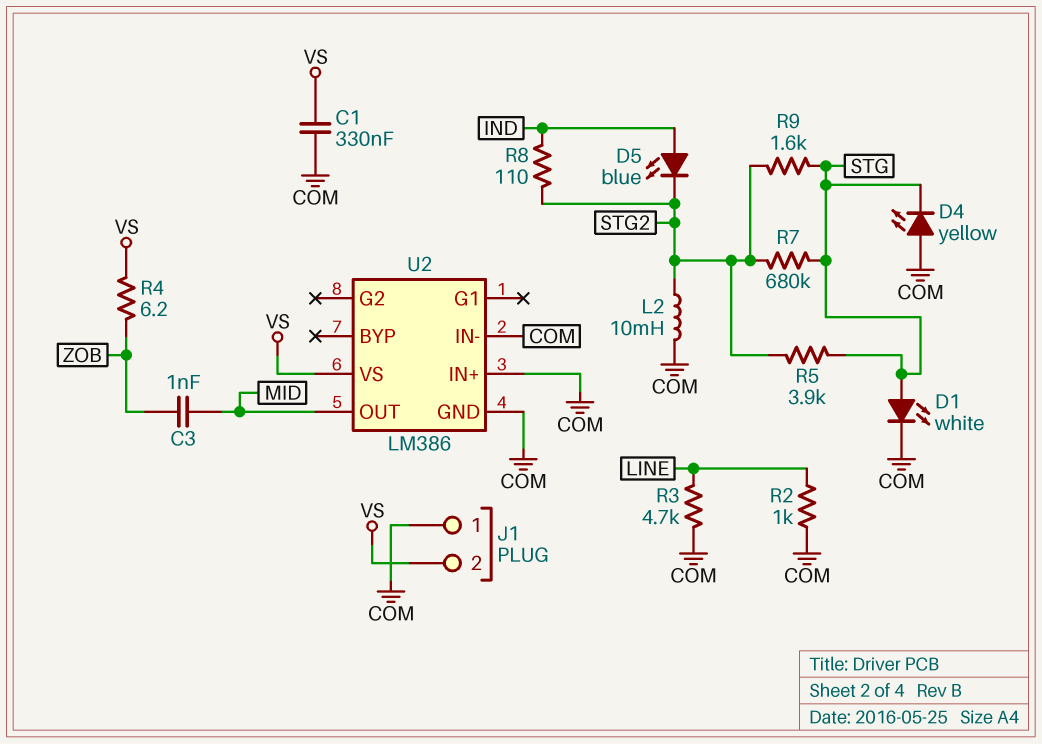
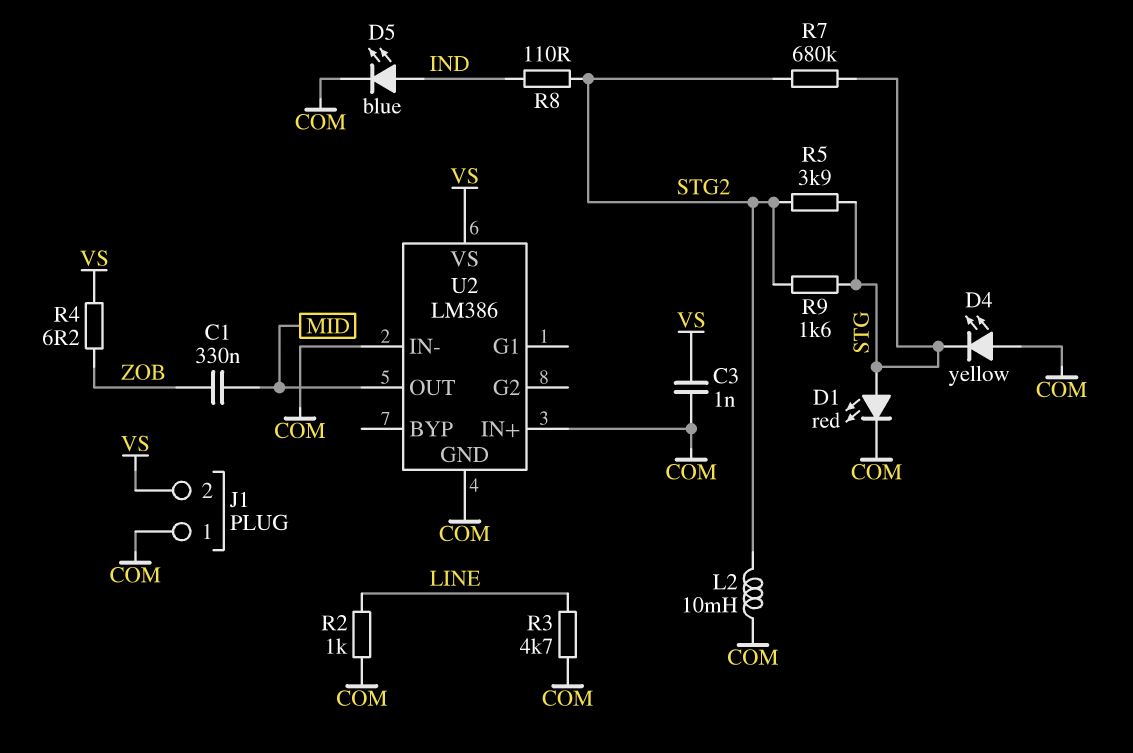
C1: 330nF (COM, VS) -> 330nF (MID, ZOB)
C3: 1nF (MID, ZOB) -> 1nF (COM, VS)
D1: LED white (A STG, K COM) -> LED red (A STG, K COM)
D5: LED blue (A IND, K STG2) -> LED blue (A IND, K COM)

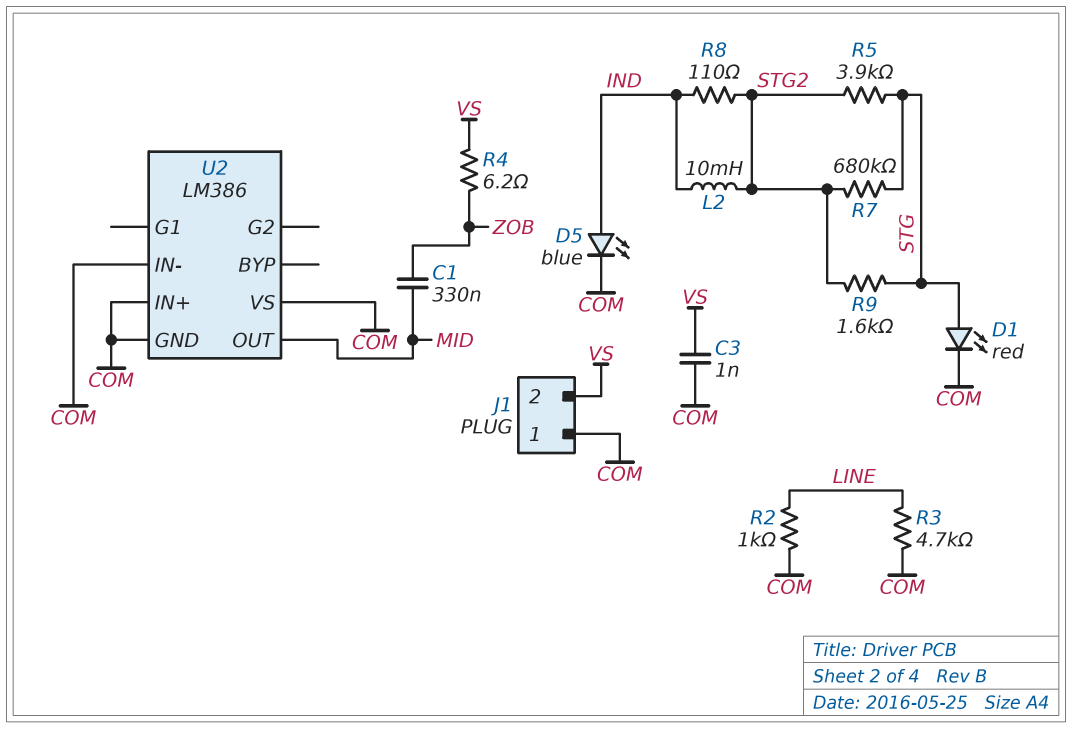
D4: LED yellow (A COM, K STG) -> none
L2: 10mH (COM, STG2) -> 10mH (IND, STG2)
U2 pin VS: VS -> COM

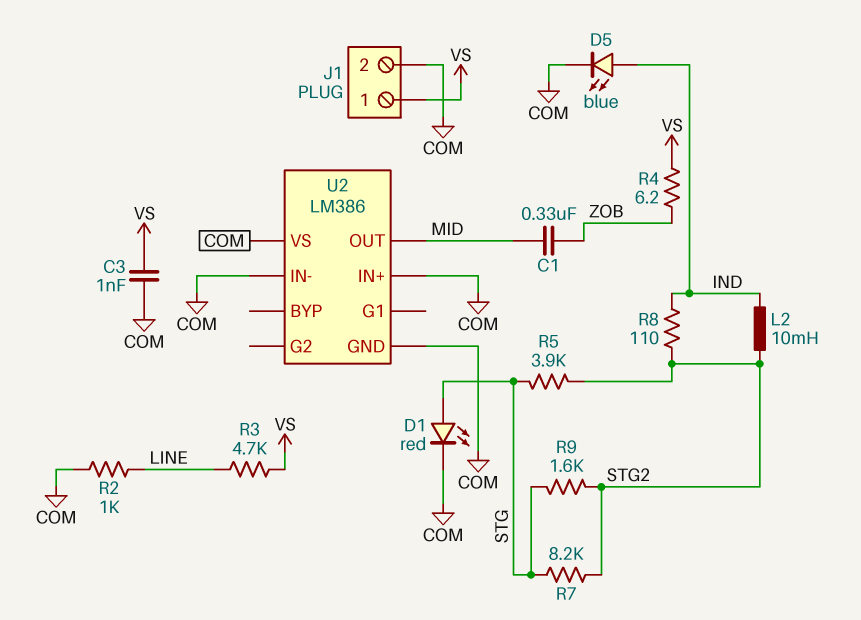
J1 pin 1: COM -> VS
J1 pin 2: VS -> COM
R3: 4.7k (COM, LINE) -> 4.7k (LINE, VS)
R7: 680k (STG, STG2) -> 8.2k (STG, STG2)

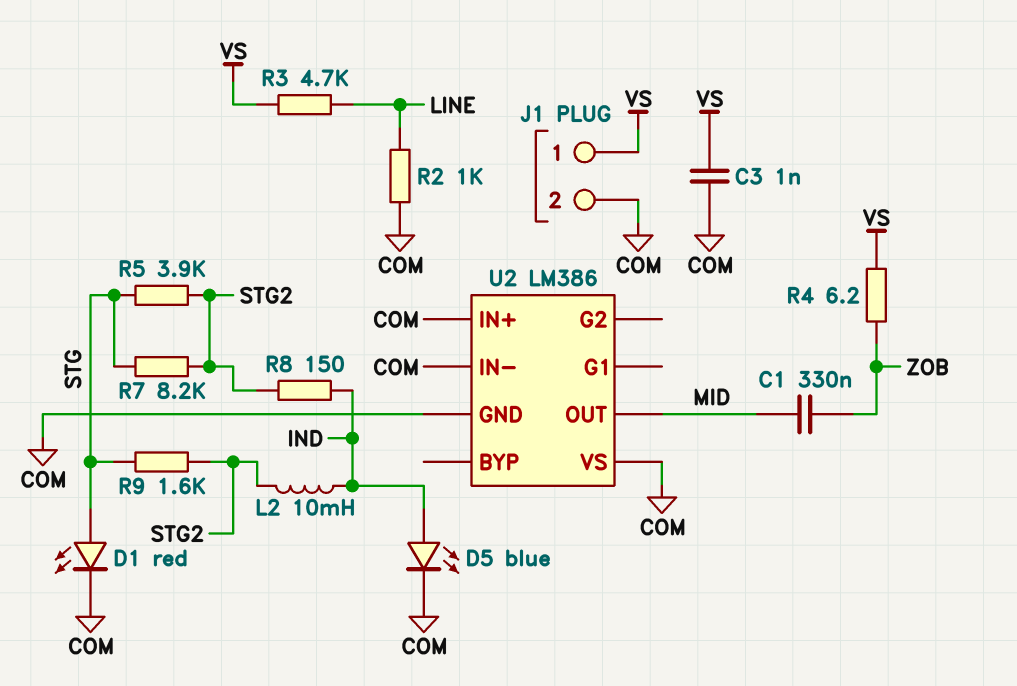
R8: 110 (IND, STG2) -> 150 (IND, STG2)

